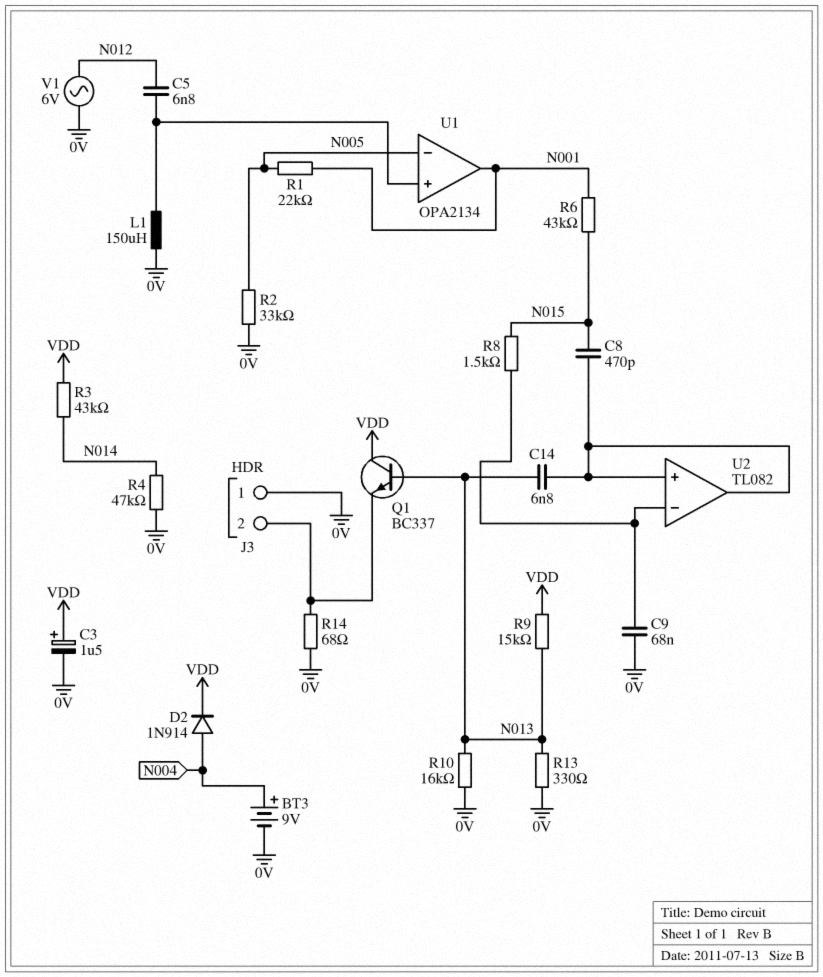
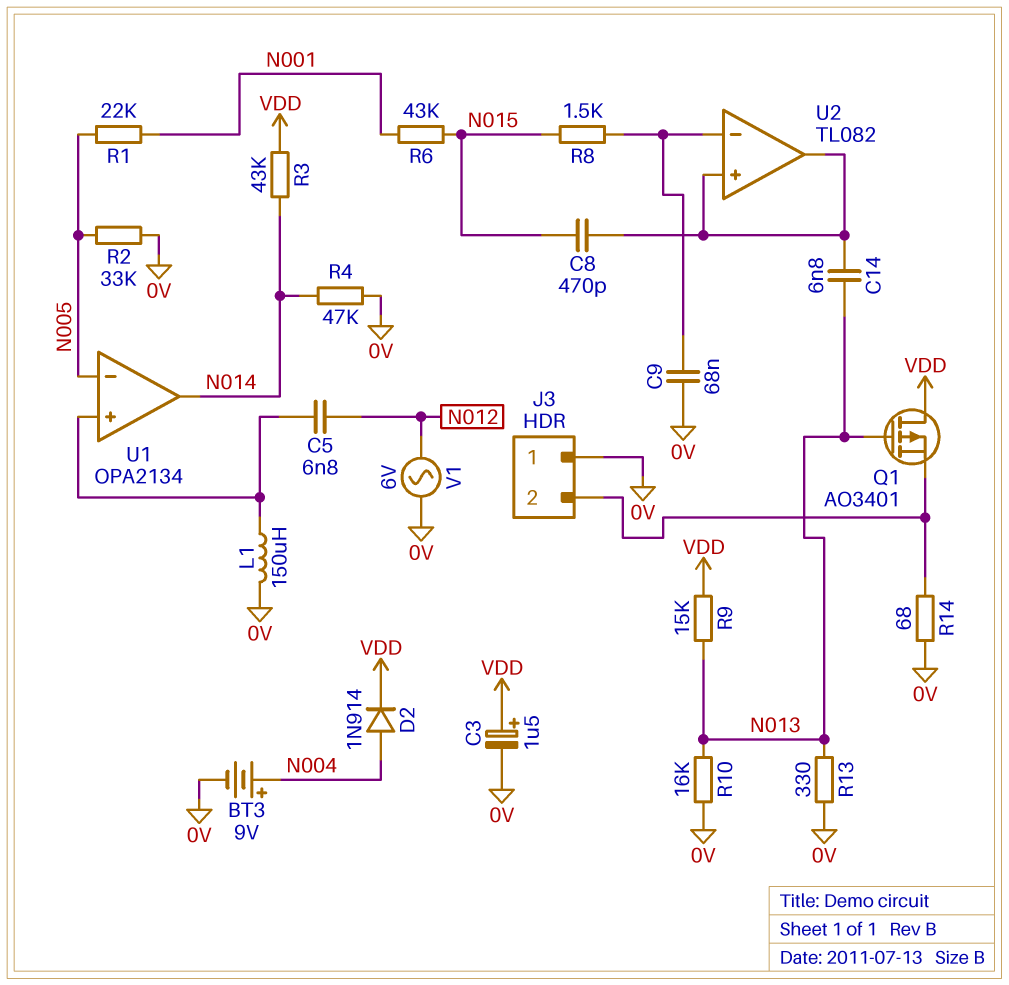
Q1: NPN BC337 (B N013, C VDD, E J3/2) -> PMOS AO3401 (G N013, D VDD, S J3/2)
U1 pin out: N001 -> N014

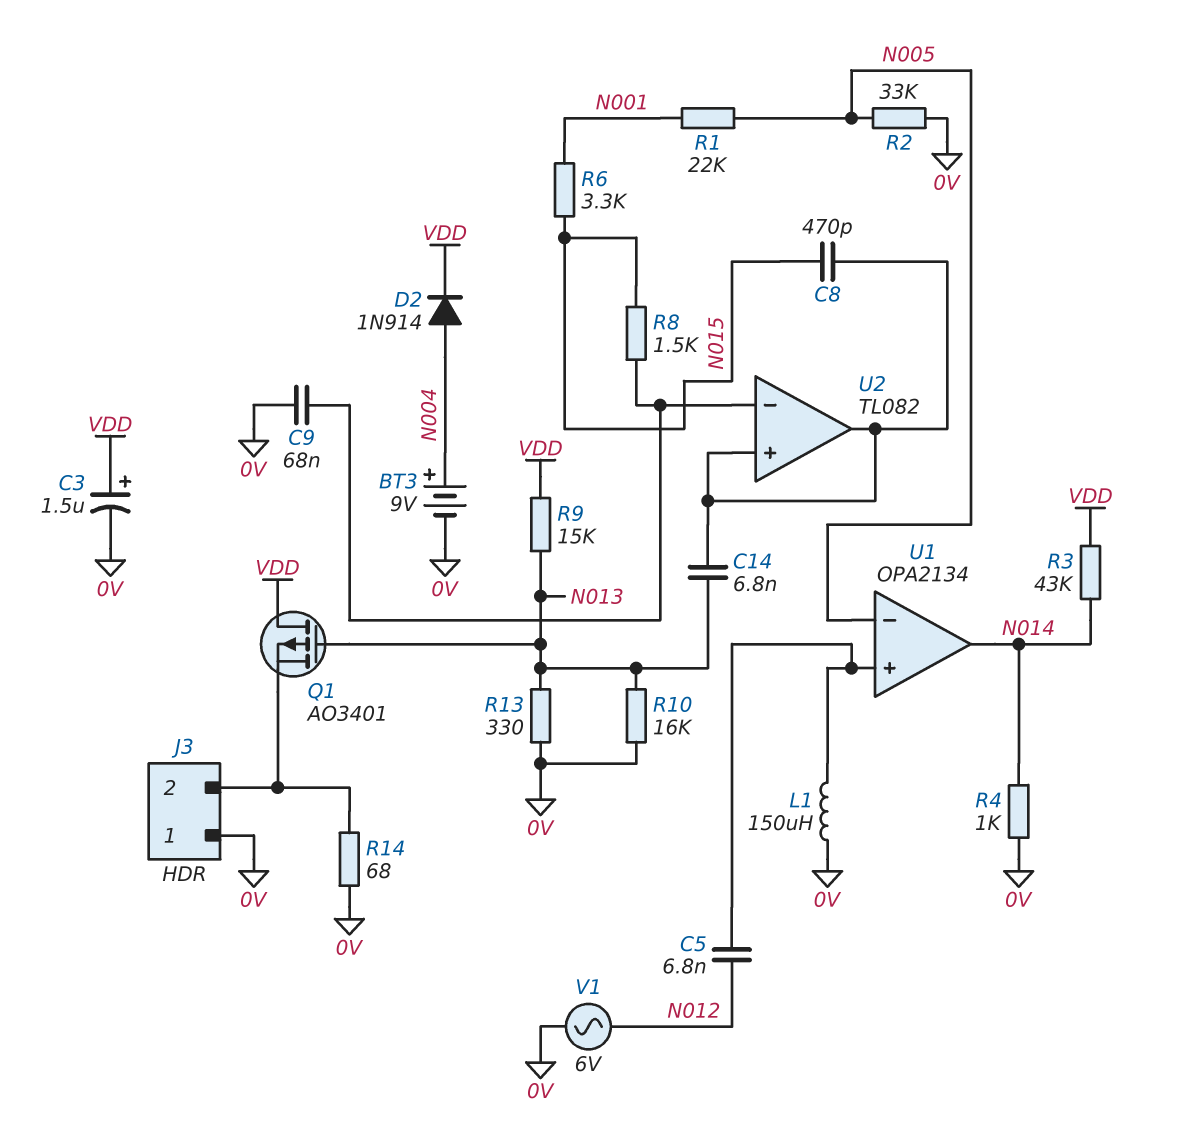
R4: 47k (0V, N014) -> 1k (0V, N014)
R6: 43k (N001, N015) -> 3.3k (N001, N015)

